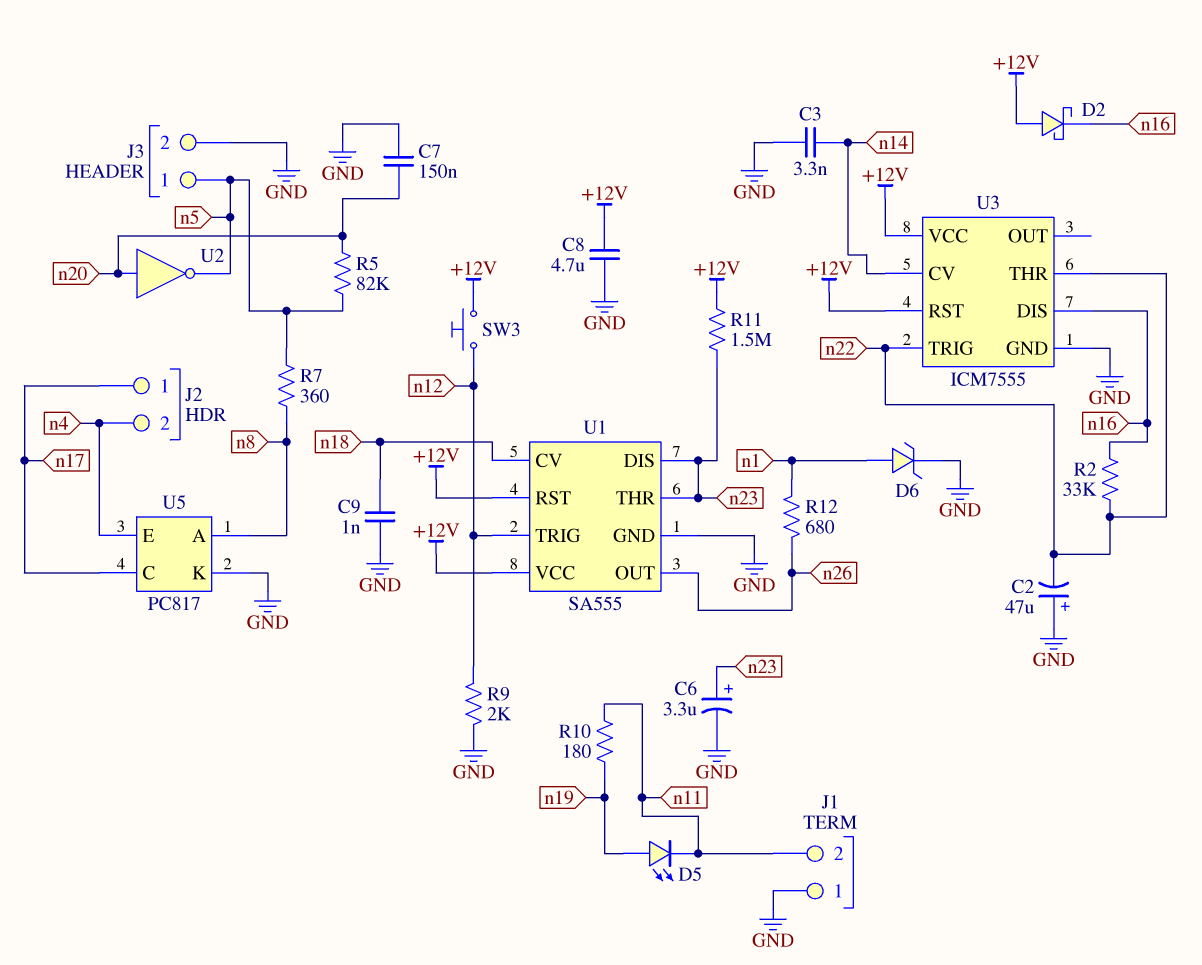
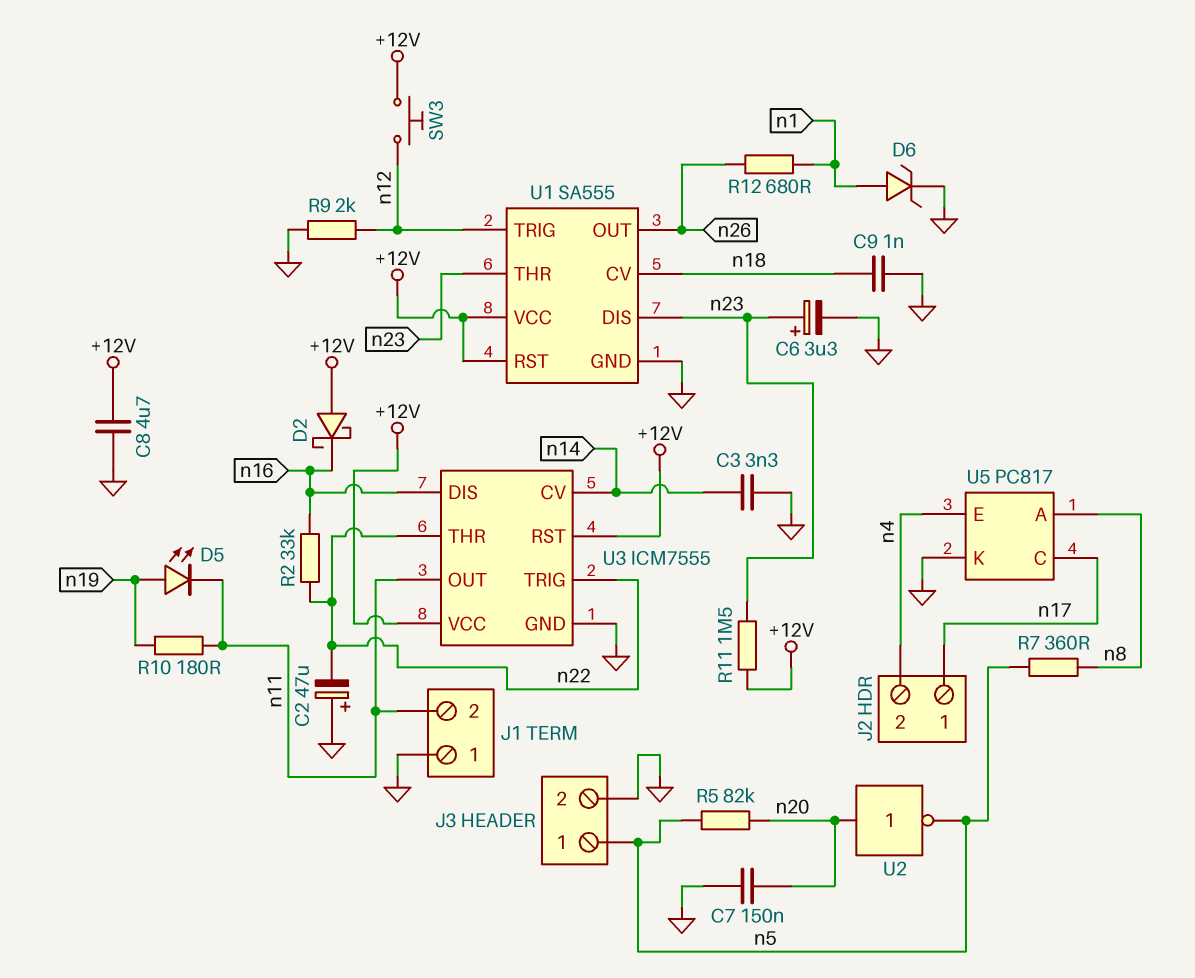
U3 pin OUT: none -> n11

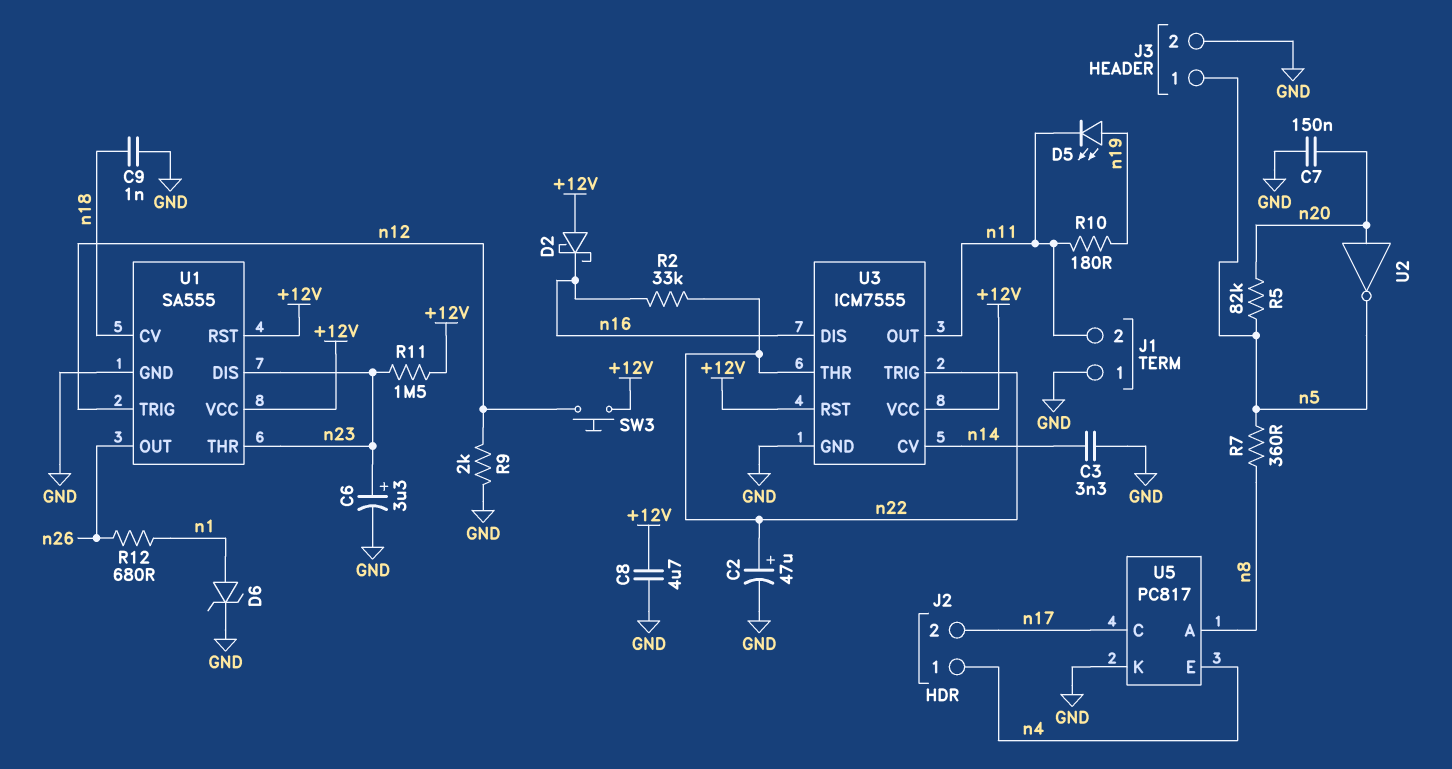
C2: 47uF (plus GND, minus n22) -> 47uF (plus n22, minus GND)
J2 pin 1: n17 -> n4
J2 pin 2: n4 -> n17

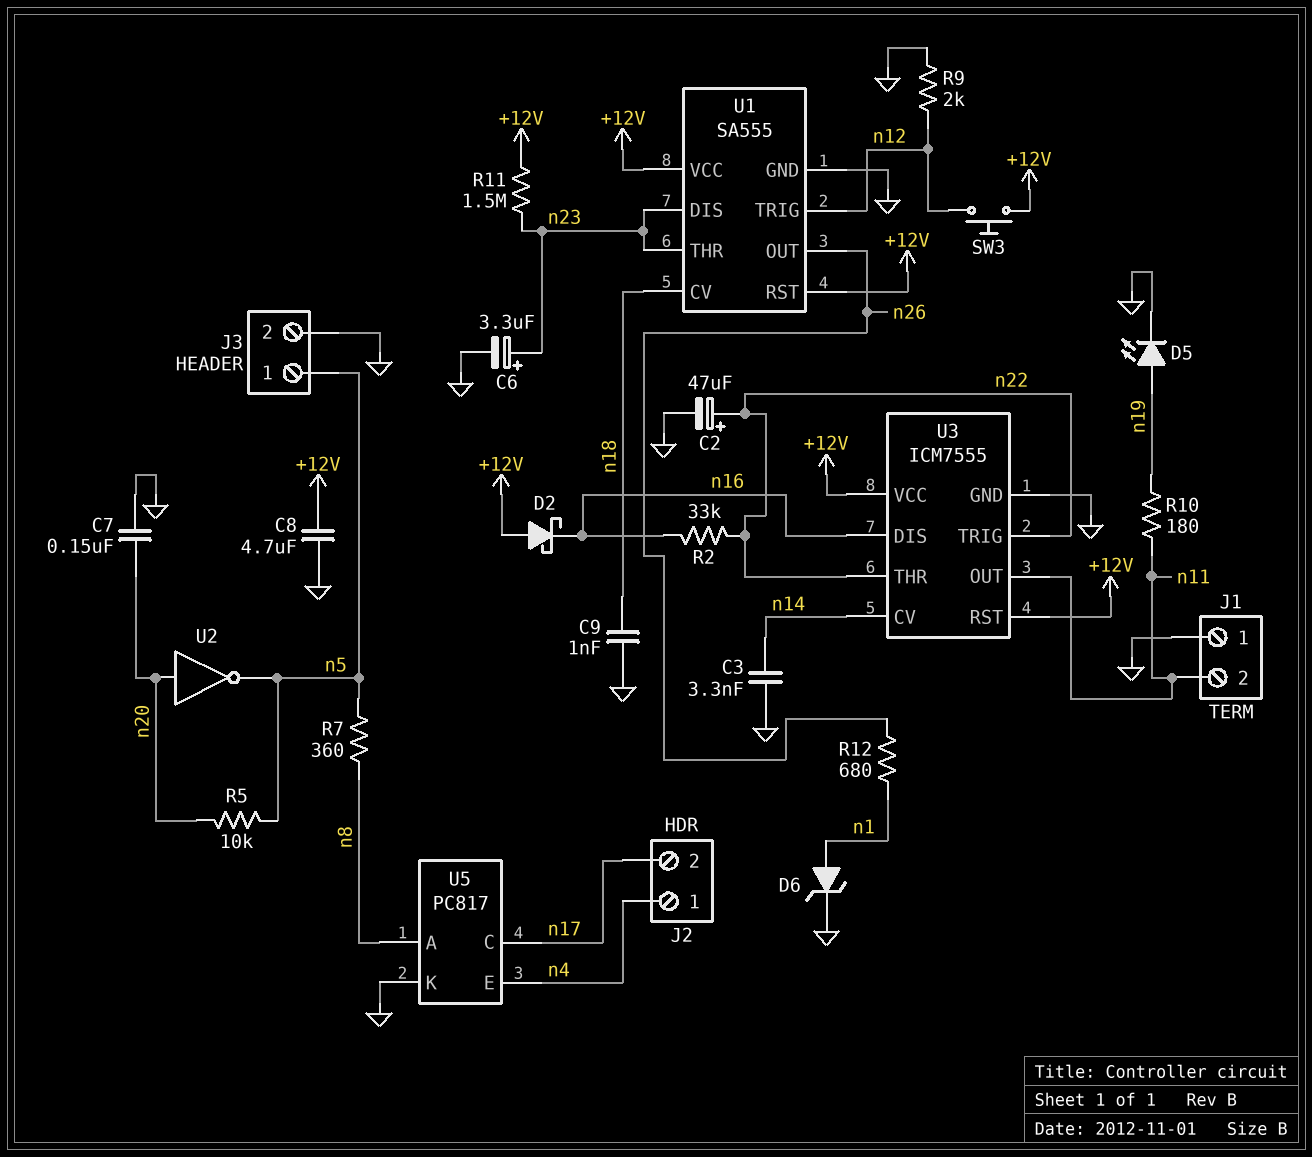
D5: LED (A n19, K n11) -> LED (A n19, K GND)
R5: 82k (n5, n20) -> 10k (n5, n20)

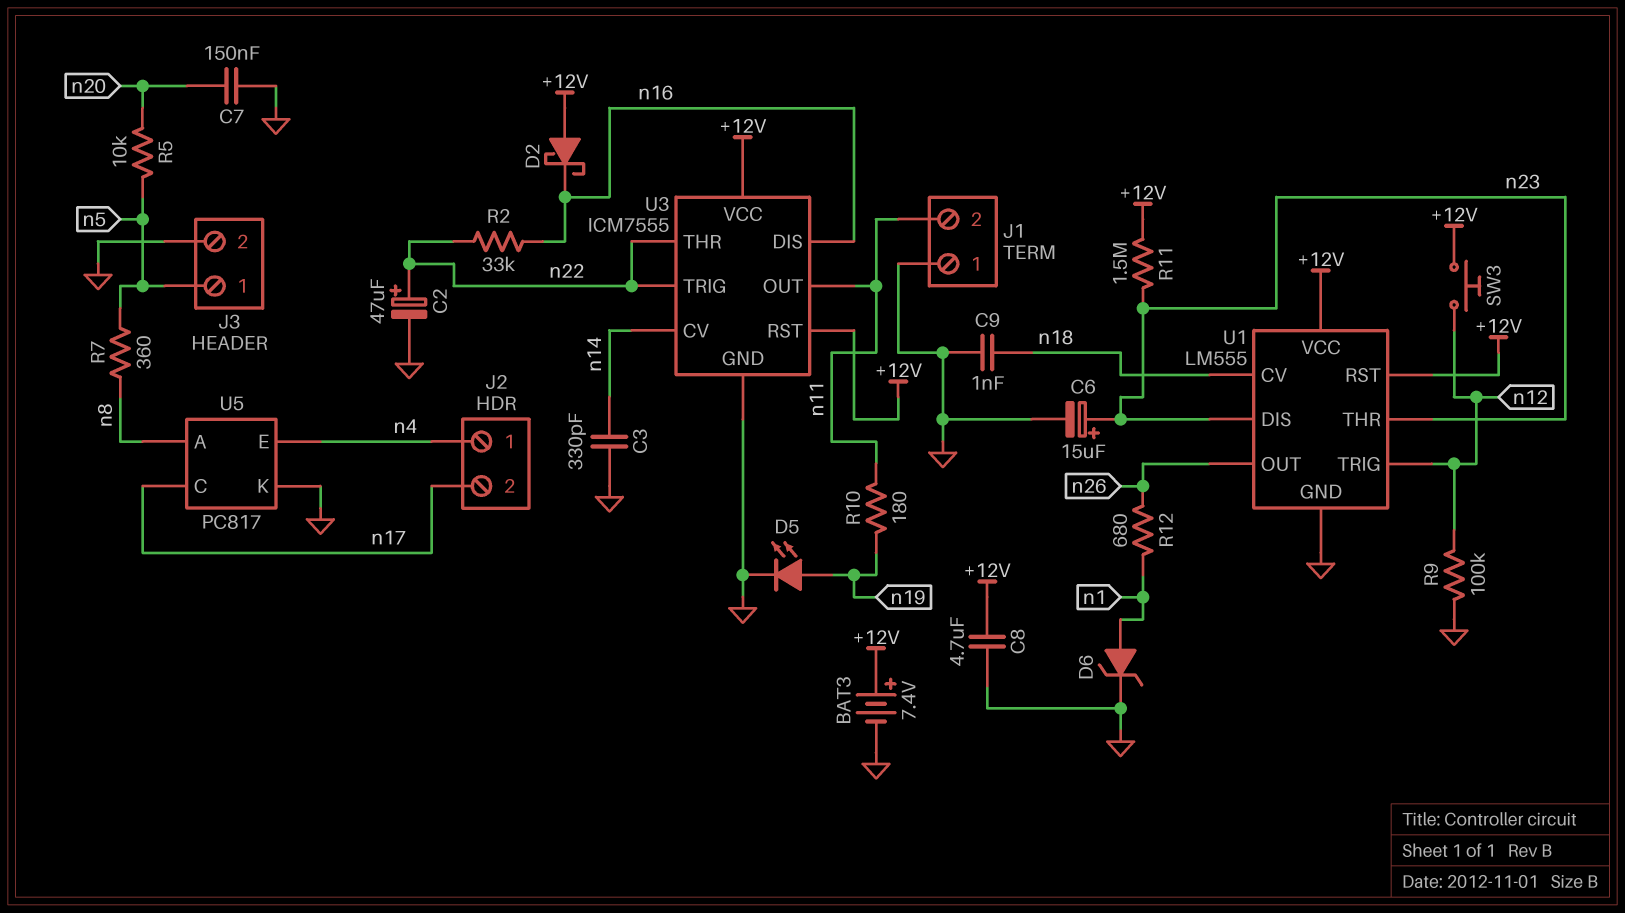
BAT3: none -> 7.4V (plus +12V, minus GND)
C3: 3.3nF (GND, n14) -> 330pF (GND, n14)
C6: 3.3uF (plus n23, minus GND) -> 15uF (plus n23, minus GND)
R9: 2k (GND, n12) -> 100k (GND, n12)
U1: SA555 -> LM555
U2: NOT (in n20, out n5) -> none

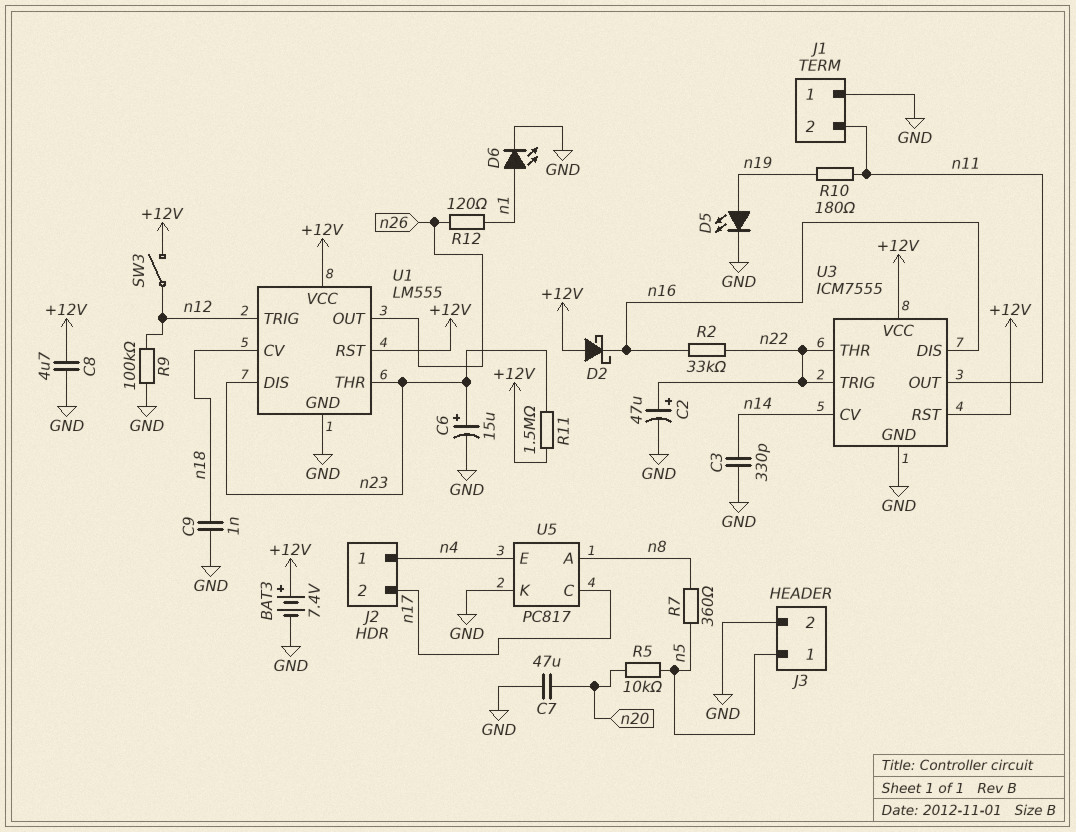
C7: 150nF (GND, n20) -> 47uF (GND, n20)
D6: zener (A n1, K GND) -> LED (A n1, K GND)
R12: 680 (n1, n26) -> 120 (n1, n26)
SW3: button (+12V, n12) -> switch (+12V, n12)

